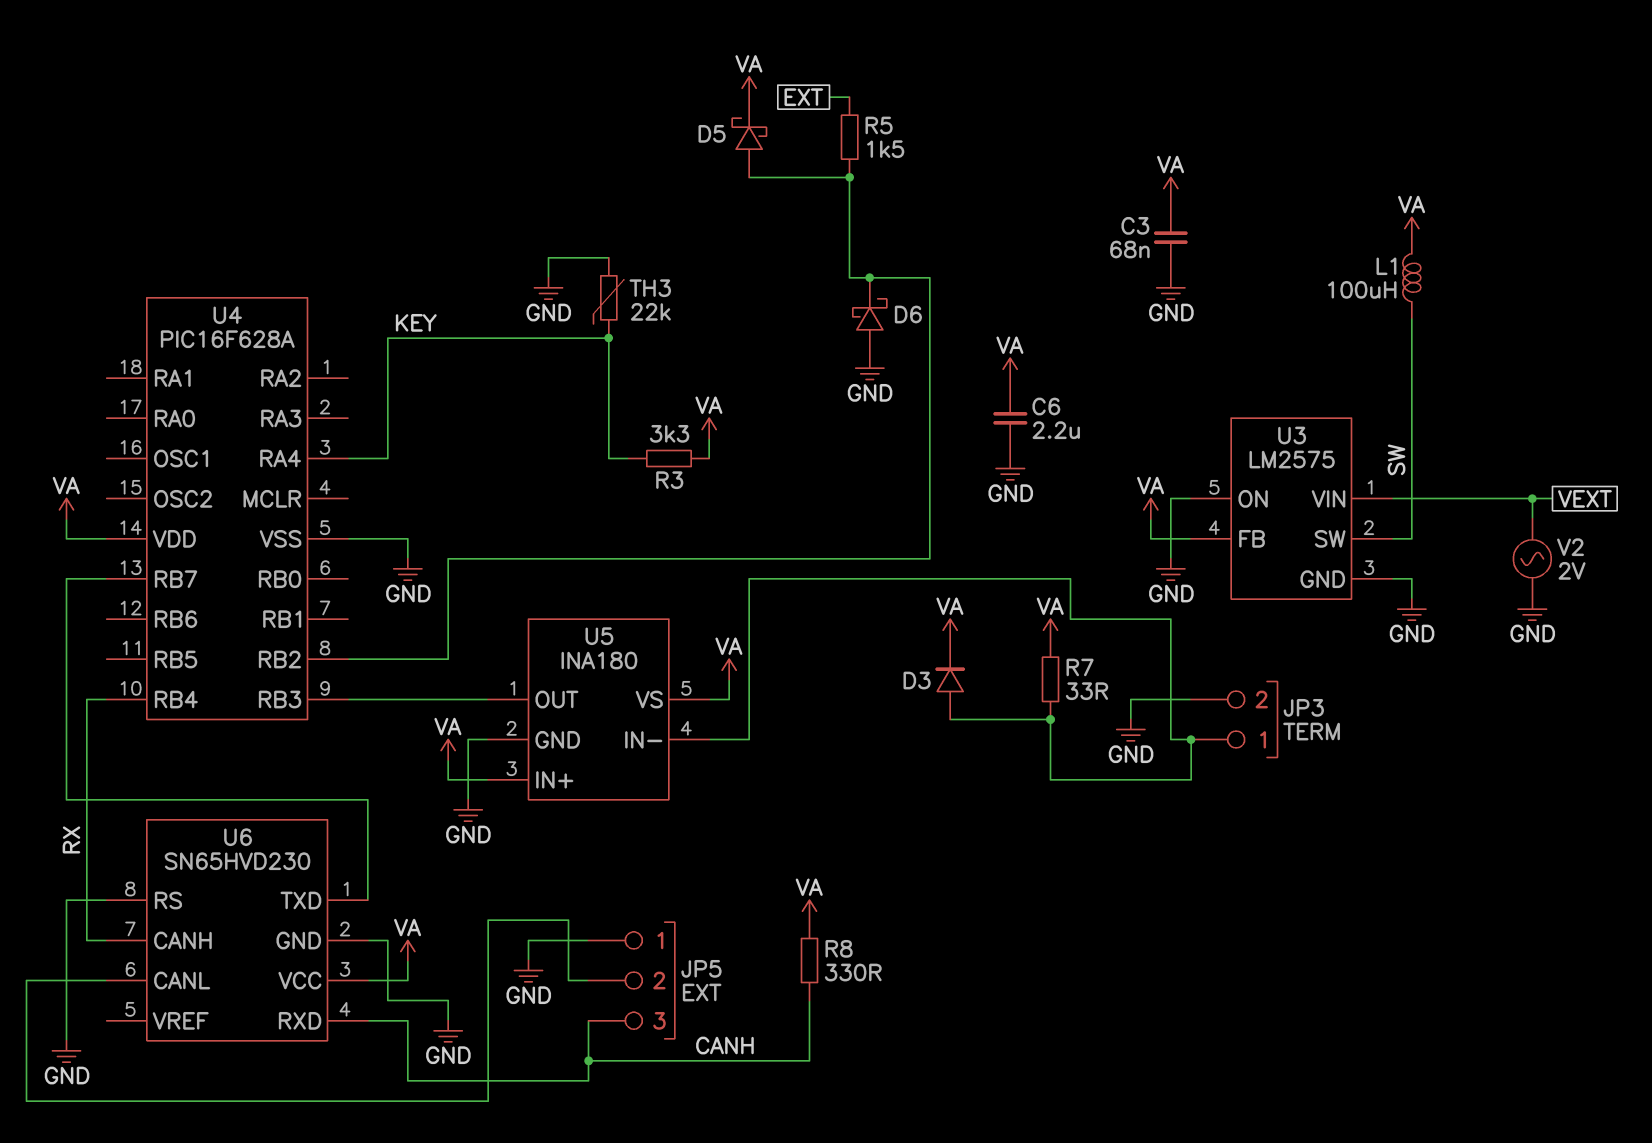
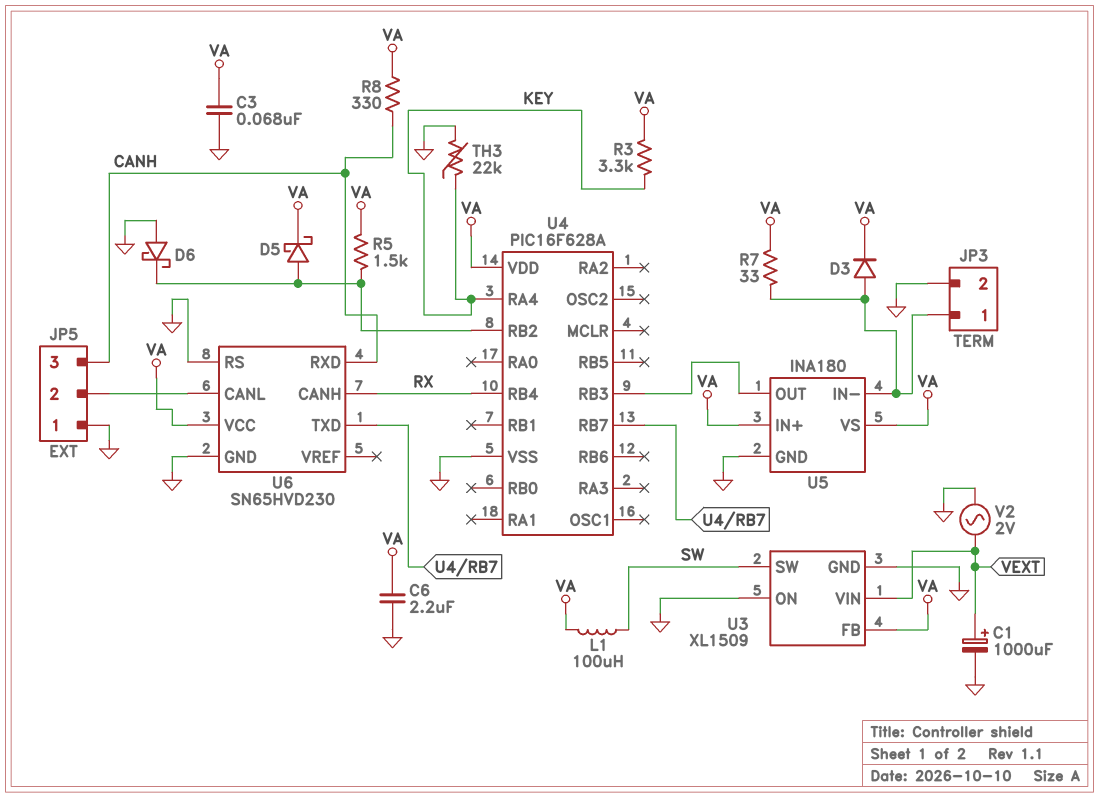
C1: none -> 1000uF (plus VEXT, minus GND)
R5: 1.5k (EXT, U4/RB2) -> 1.5k (U4/RB2, VA)
U3: LM2575 -> XL1509

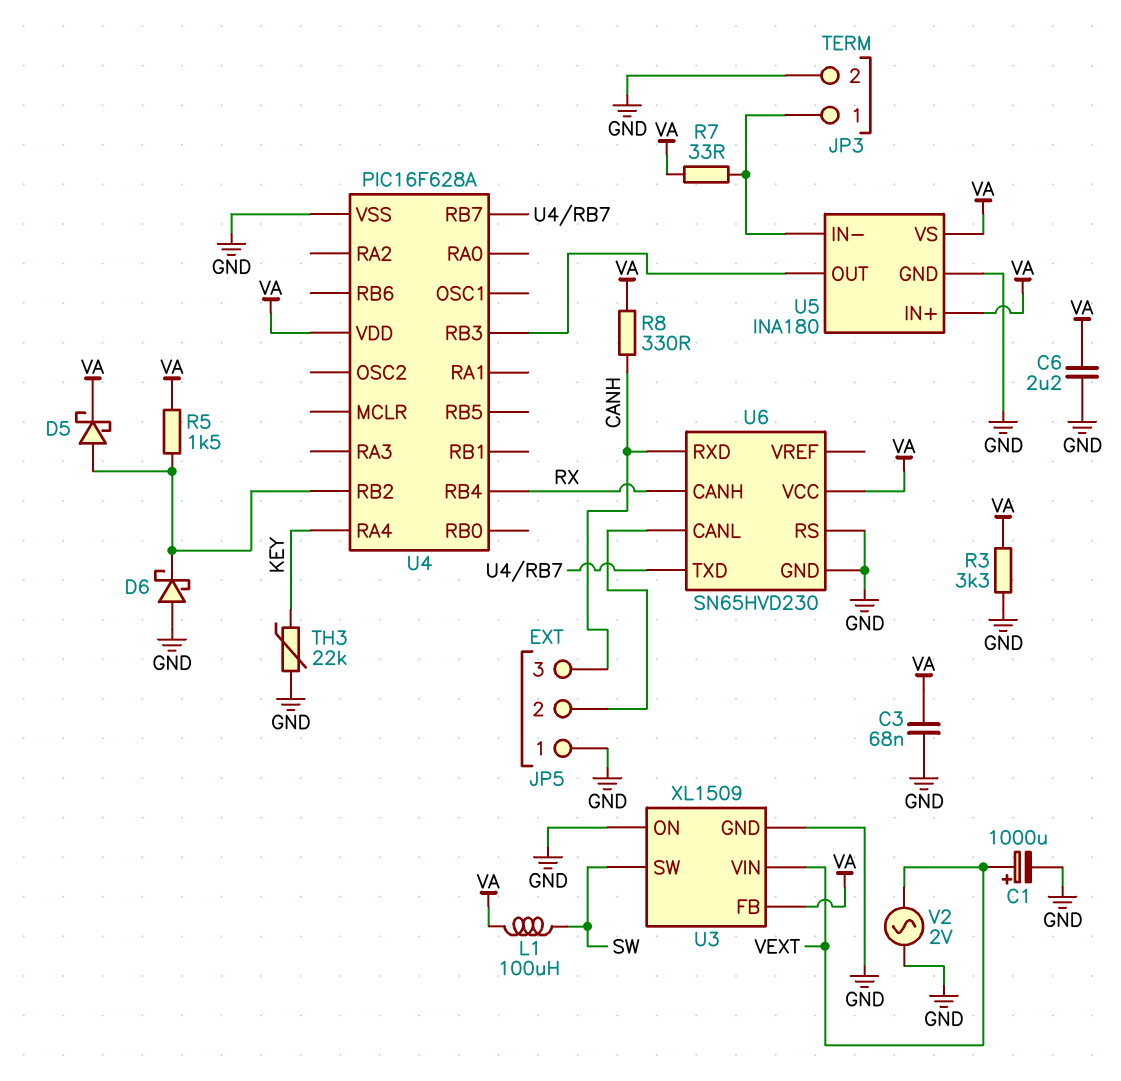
D3: diode (A JP3/1, K VA) -> none
R3: 3.3k (KEY, VA) -> 3.3k (GND, VA)

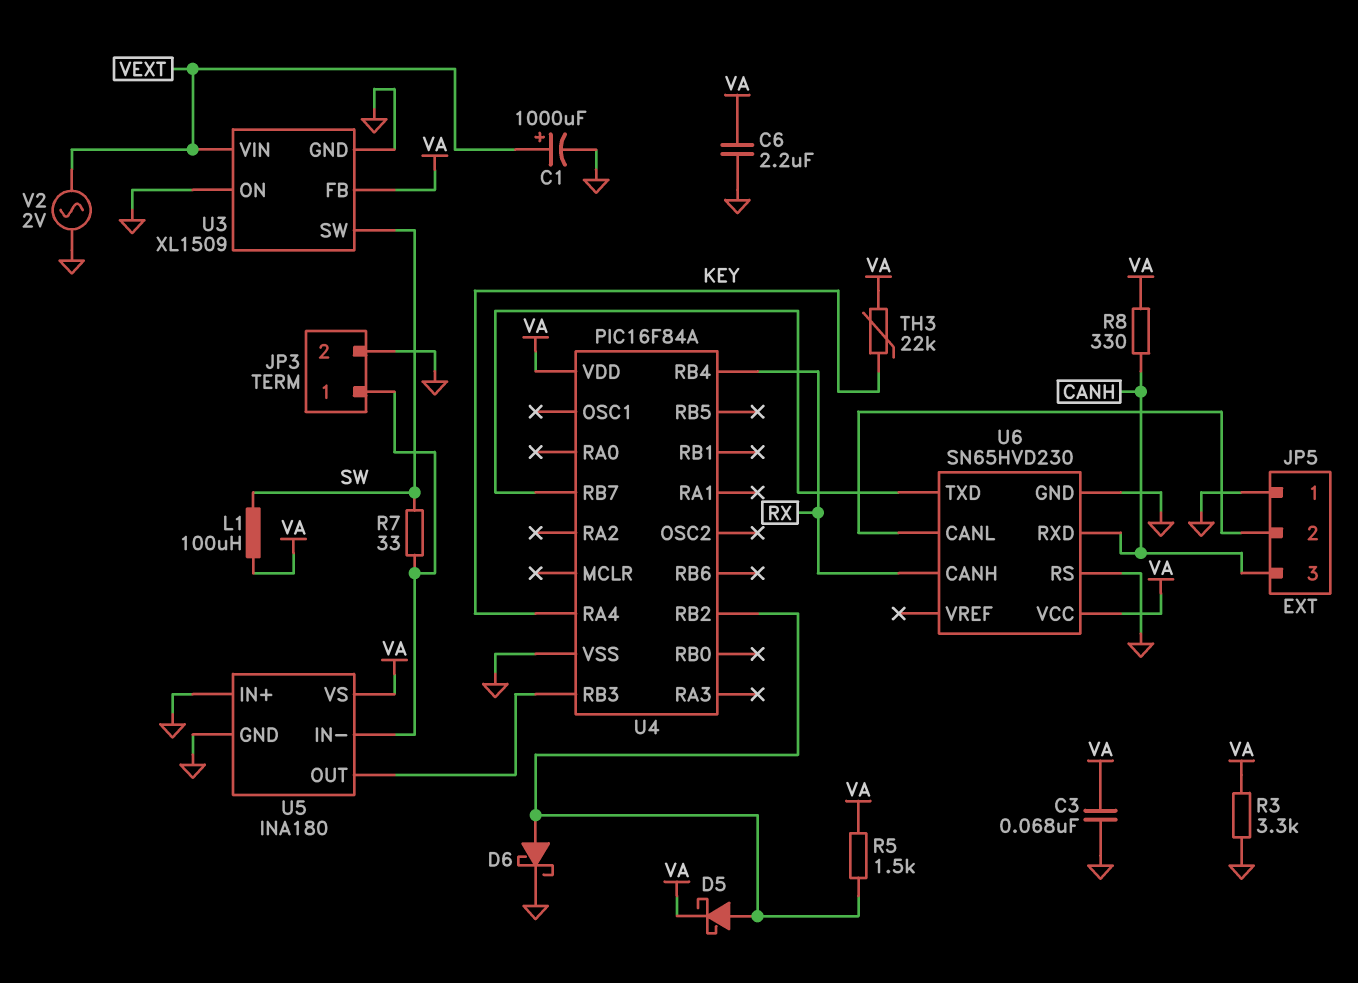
D6: schottky (A GND, K U4/RB2) -> schottky (A U4/RB2, K GND)
R7: 33 (JP3/1, VA) -> 33 (JP3/1, SW)
TH3: 22k (GND, KEY) -> 22k (KEY, VA)
U4: PIC16F628A -> PIC16F84A
U5 pin IN+: VA -> GND

